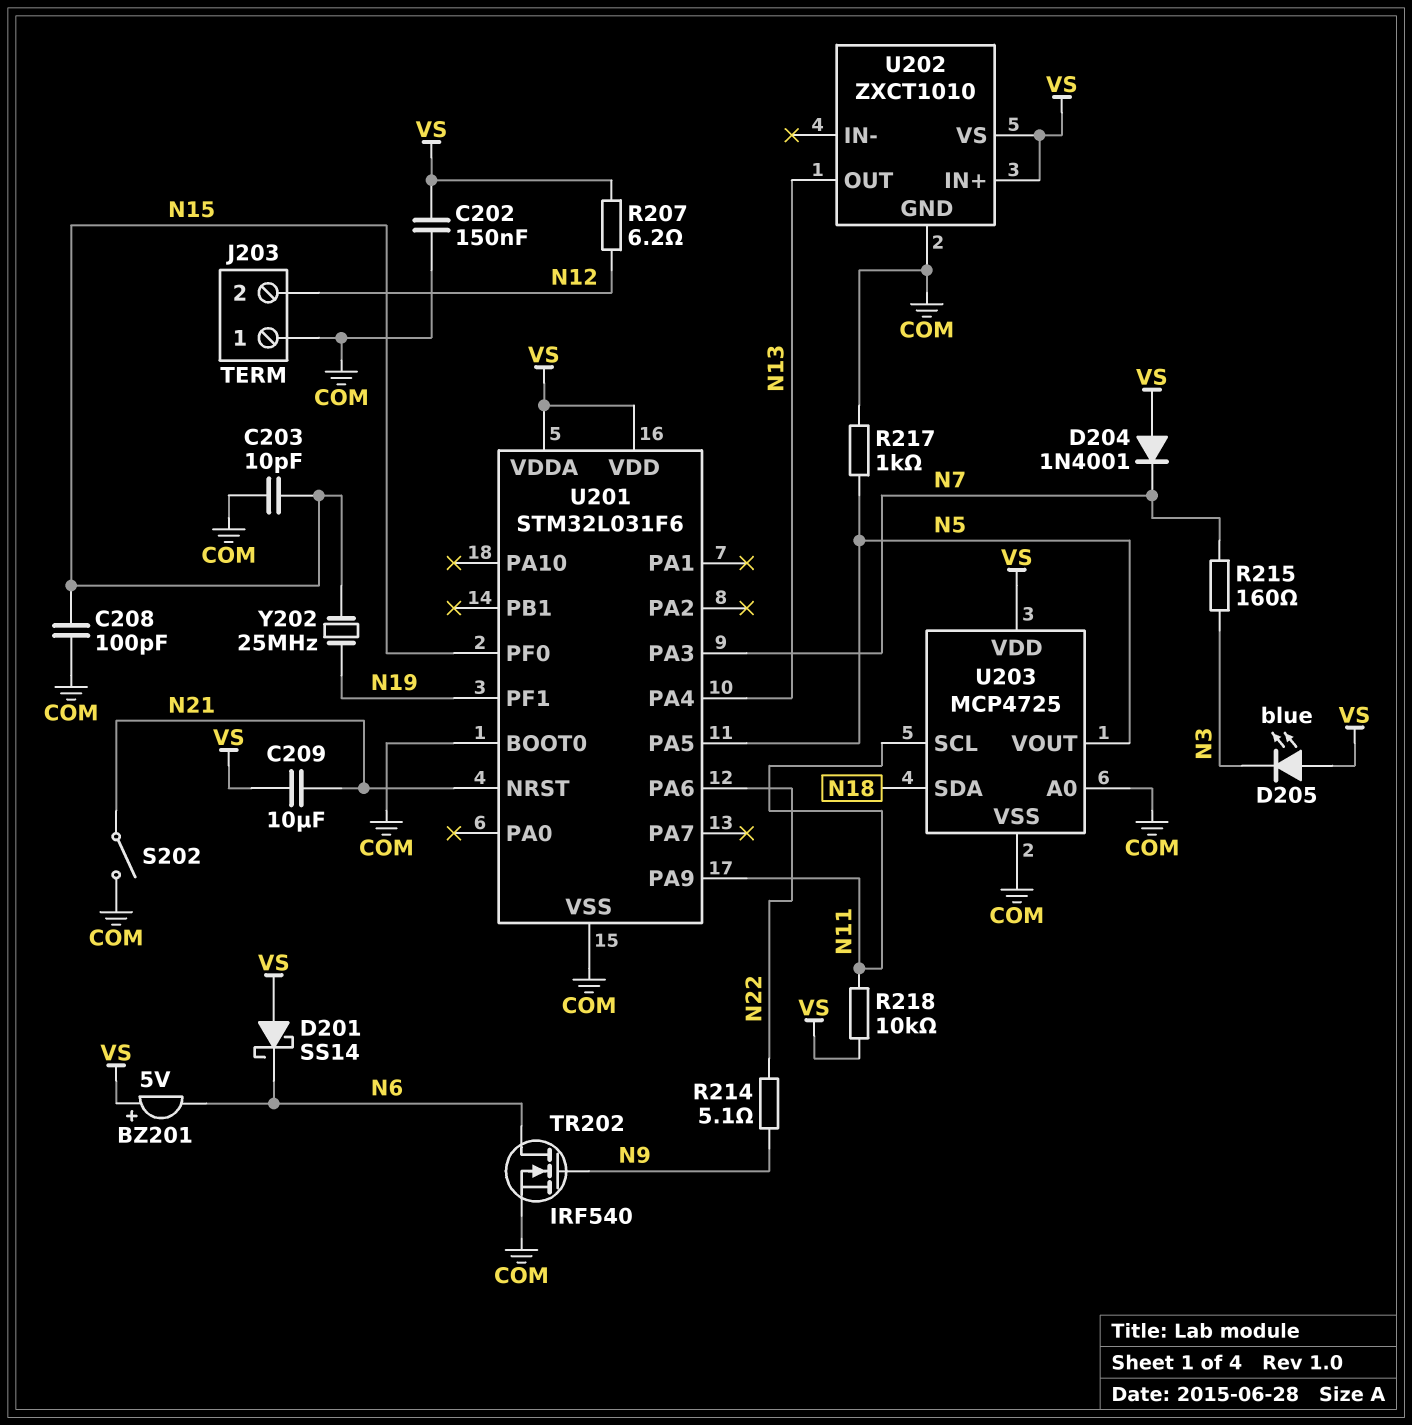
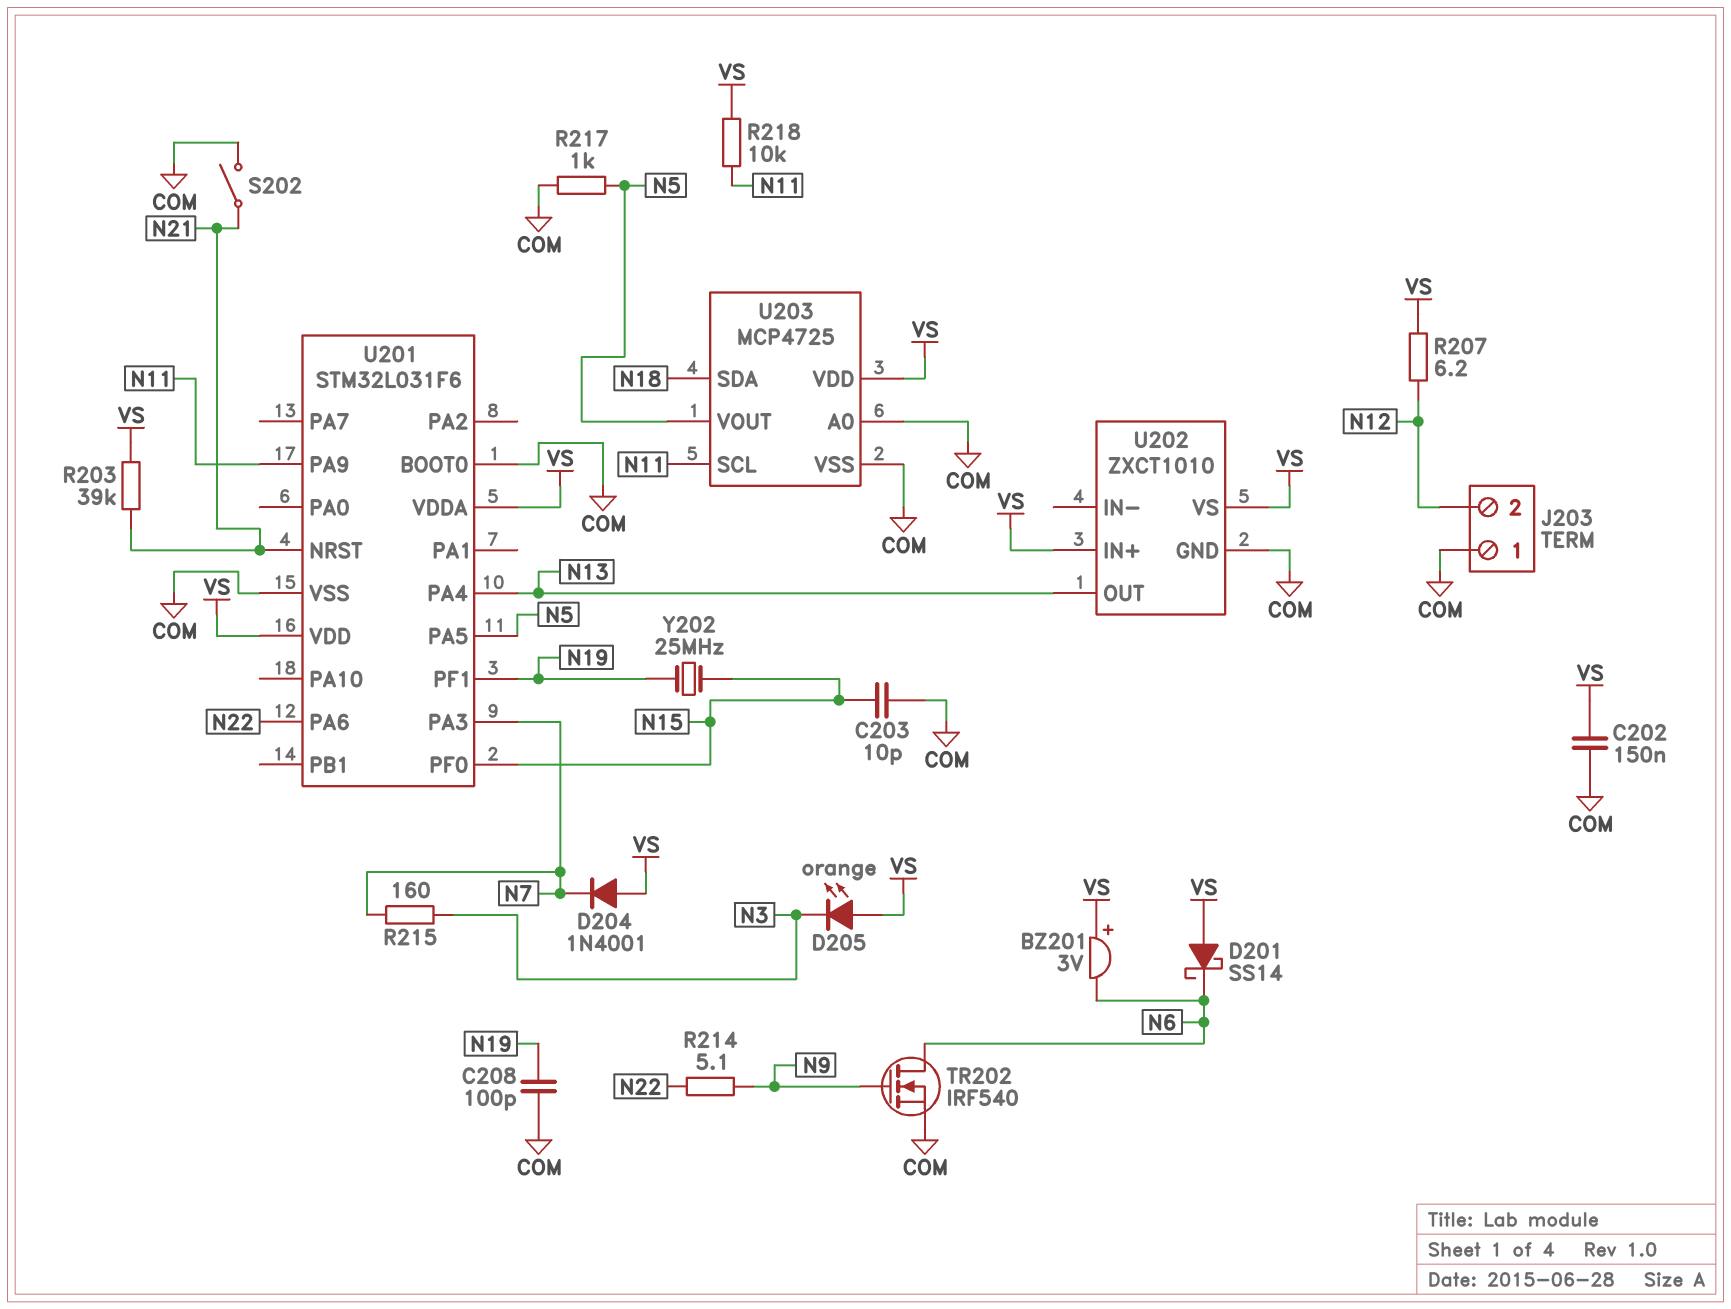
BZ201: buzzer 5V (plus VS, minus N6) -> buzzer 3V (plus VS, minus N6)
C208: 100pF (COM, N15) -> 100pF (COM, N19)
C209: 10uF (N21, VS) -> none
D205: LED blue (A VS, K N3) -> LED orange (A VS, K N3)
R203: none -> 39k (N21, VS)

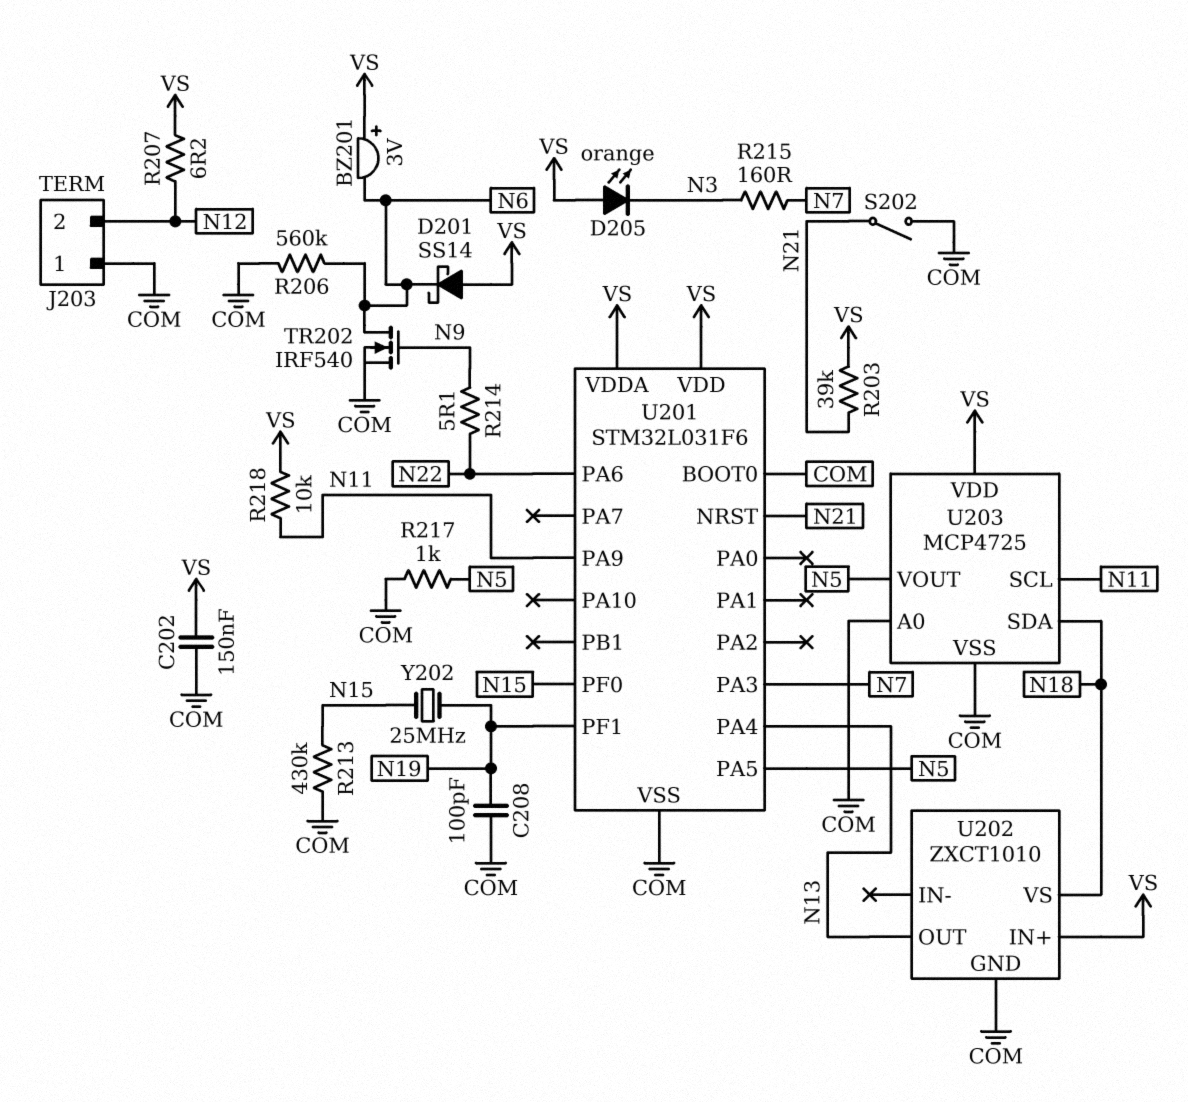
C203: 10pF (COM, N15) -> none
D204: diode 1N4001 (A VS, K N7) -> none
R206: none -> 560k (COM, N6)
R213: none -> 430k (COM, N15)
U202 pin VS: VS -> N18

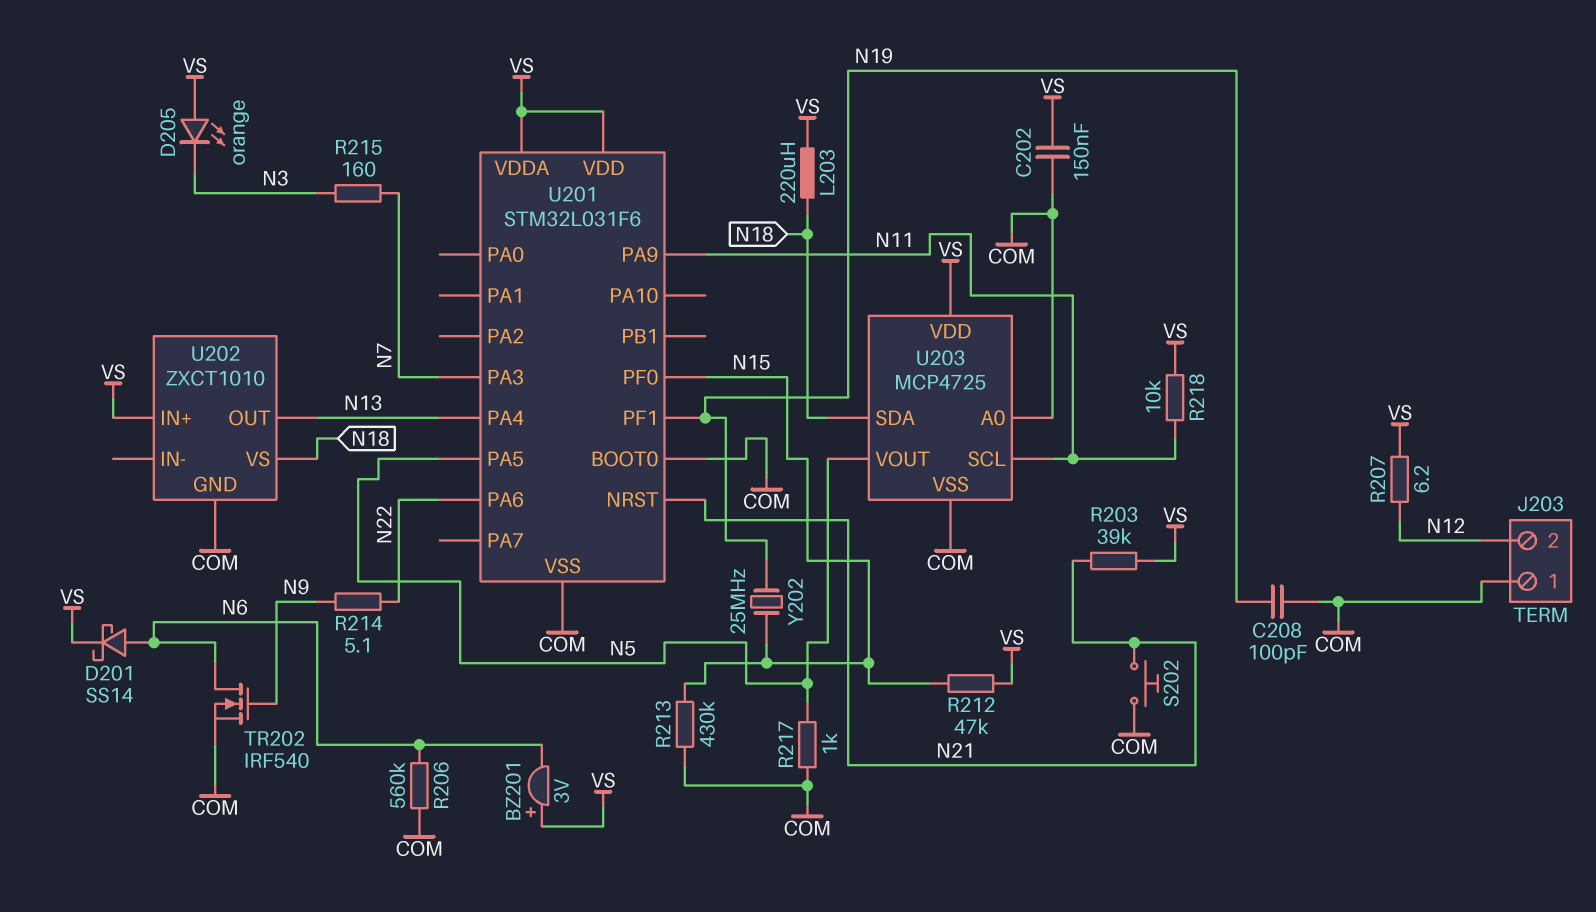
D201: schottky SS14 (A VS, K N6) -> schottky SS14 (A N6, K VS)
L203: none -> 220uH (N18, VS)
R212: none -> 47k (N15, VS)
S202: switch (COM, N21) -> button (COM, N21)

